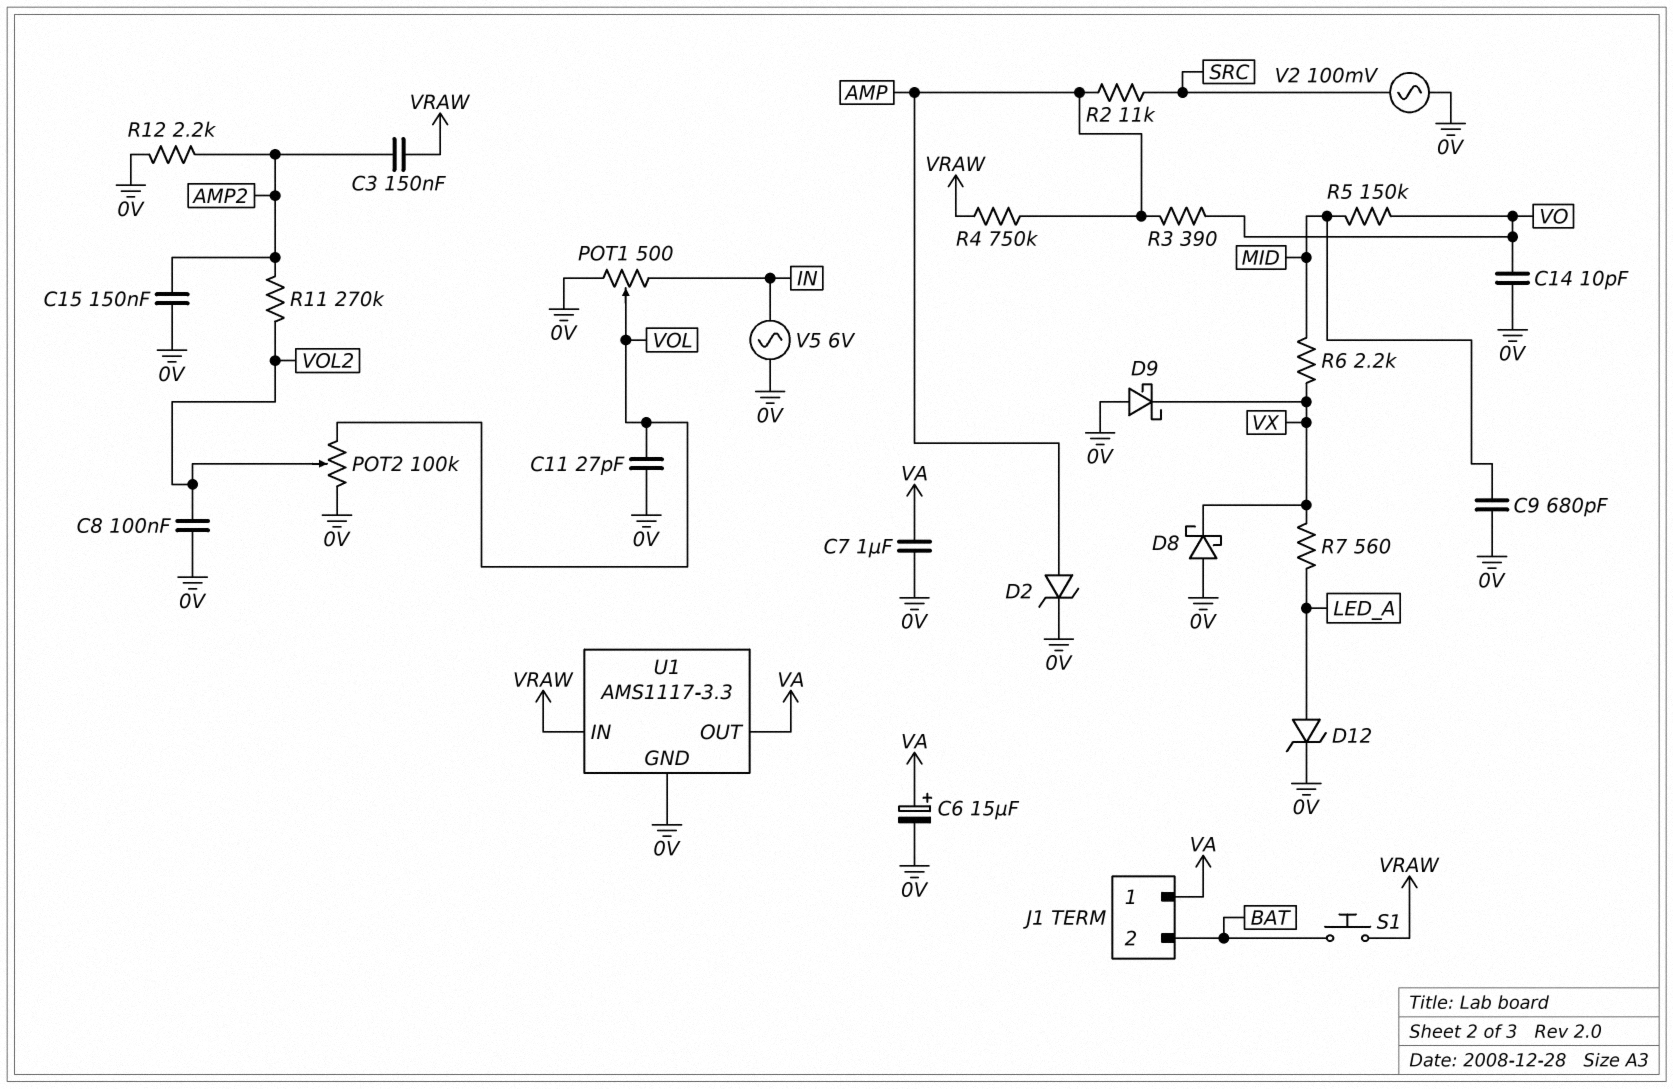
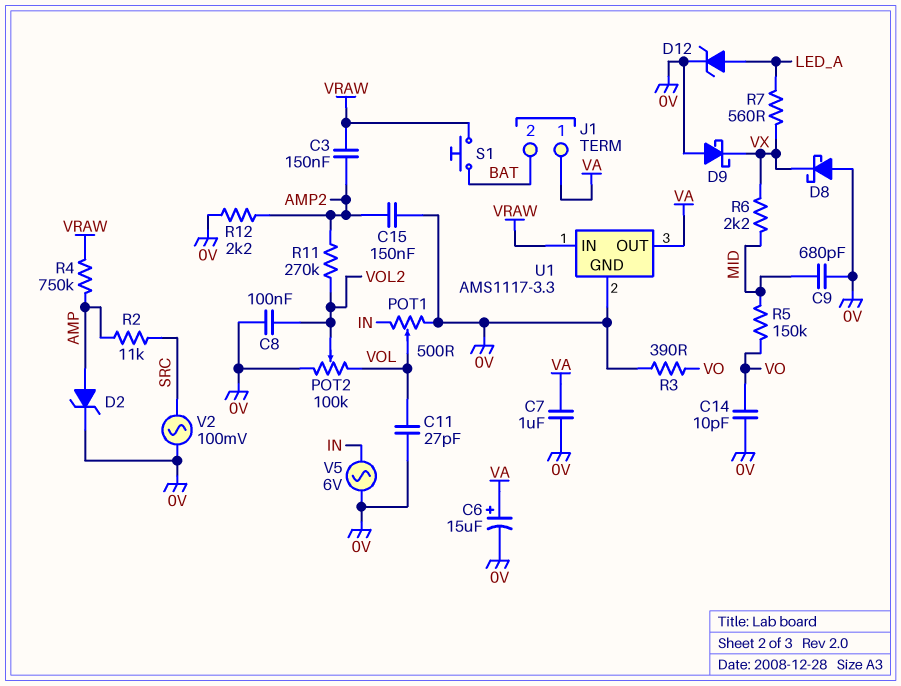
R3: 390 (AMP, VO) -> 390 (0V, VO)

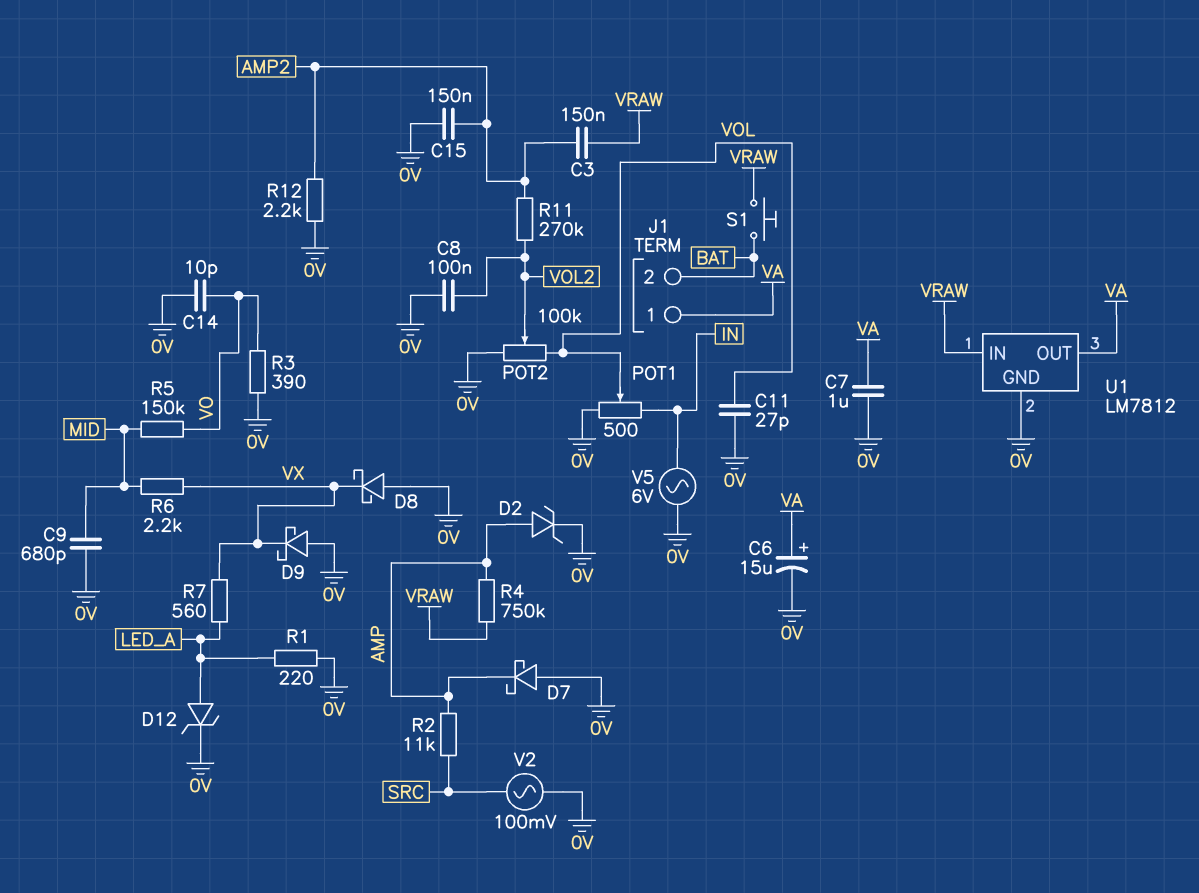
D7: none -> schottky (A 0V, K AMP)
R1: none -> 220 (0V, LED_A)
U1: AMS1117-3.3 -> LM7812

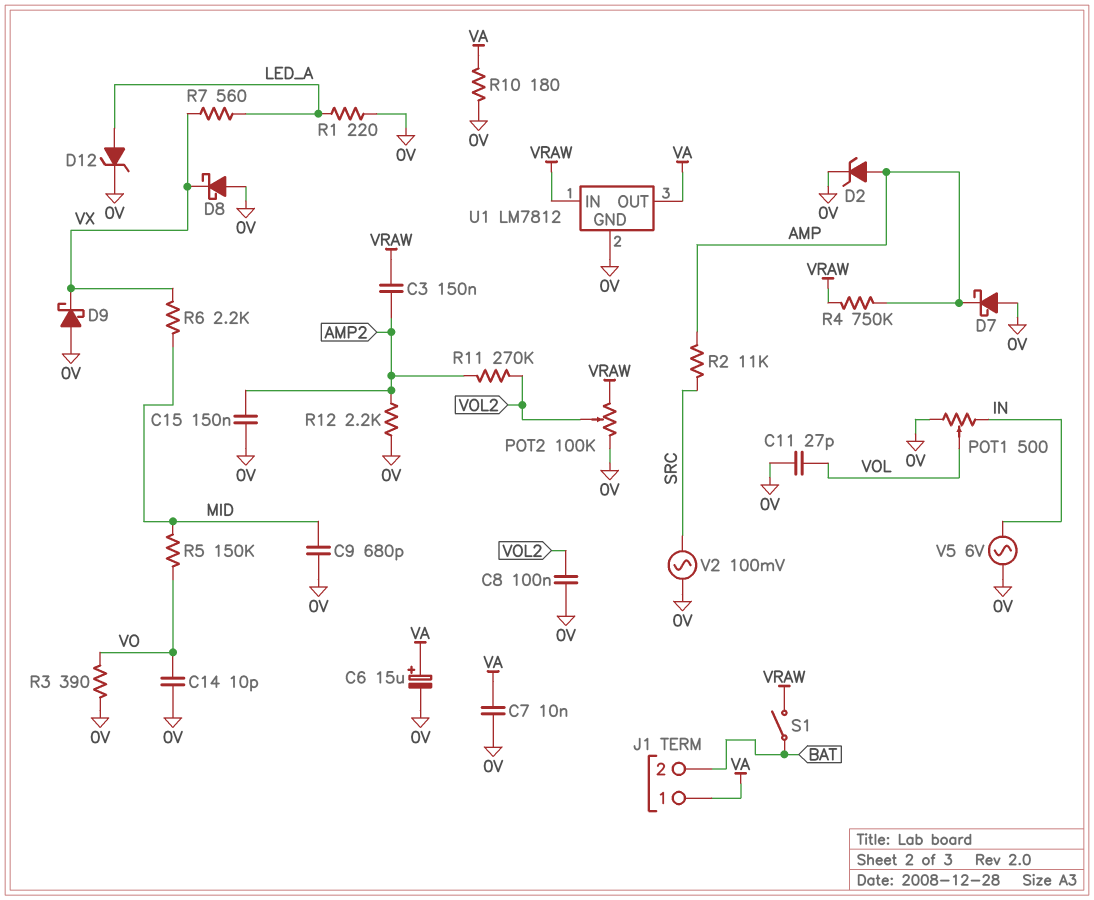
C7: 1uF (0V, VA) -> 10nF (0V, VA)
POT2: 100k (0V, VOL, wiper VOL2) -> 100k (0V, VRAW, wiper VOL2)
R10: none -> 180 (0V, VA)
S1: button (BAT, VRAW) -> switch (BAT, VRAW)

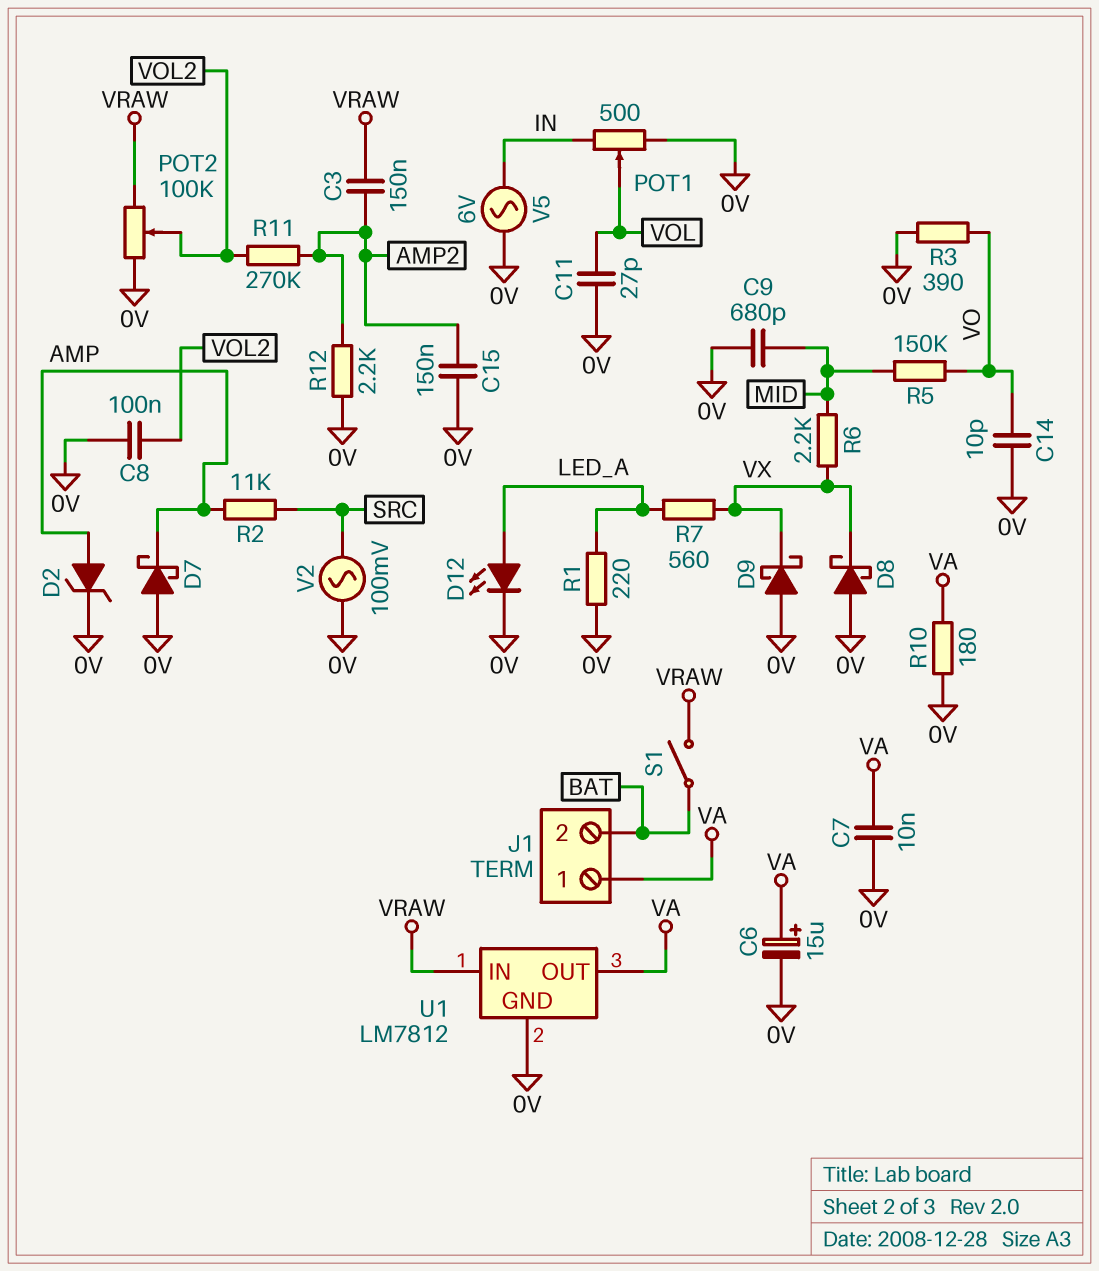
D12: zener (A LED_A, K 0V) -> LED (A LED_A, K 0V)
R4: 750k (AMP, VRAW) -> none

